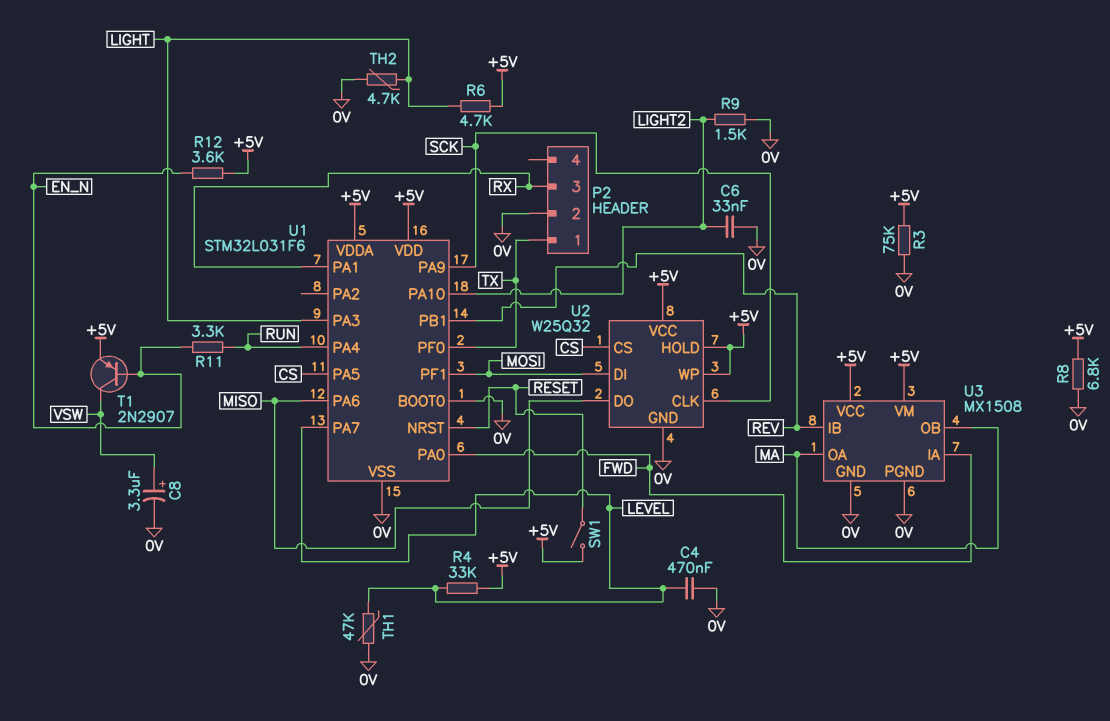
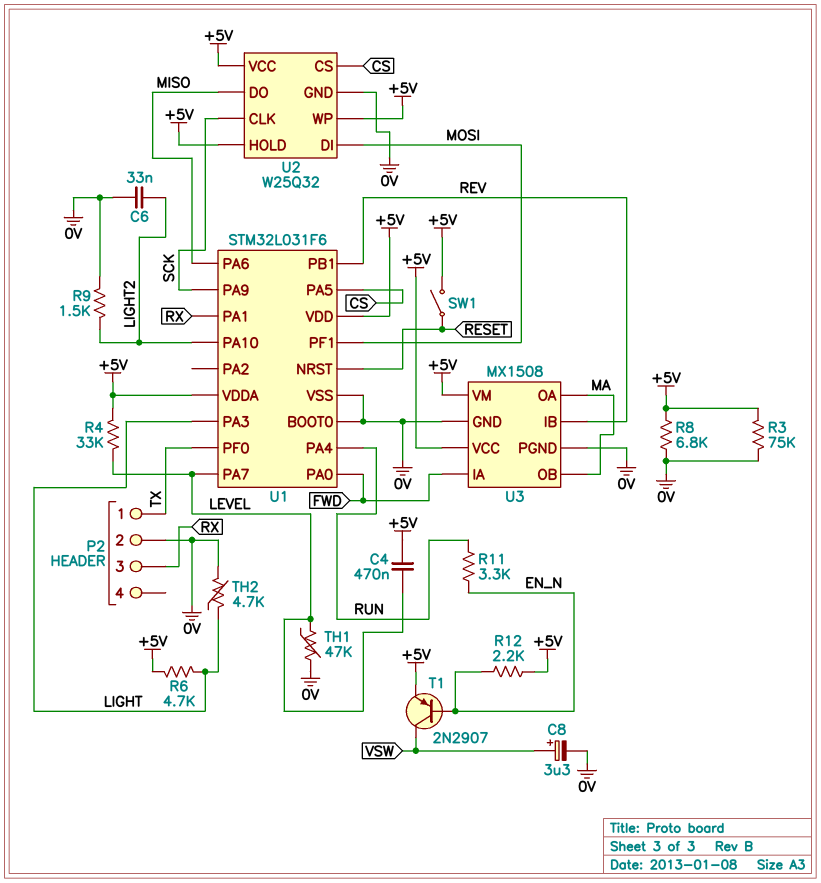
C4: 470nF (0V, LEVEL) -> 470nF (+5V, LEVEL)
R12: 3.6k (+5V, EN_N) -> 2.2k (+5V, EN_N)

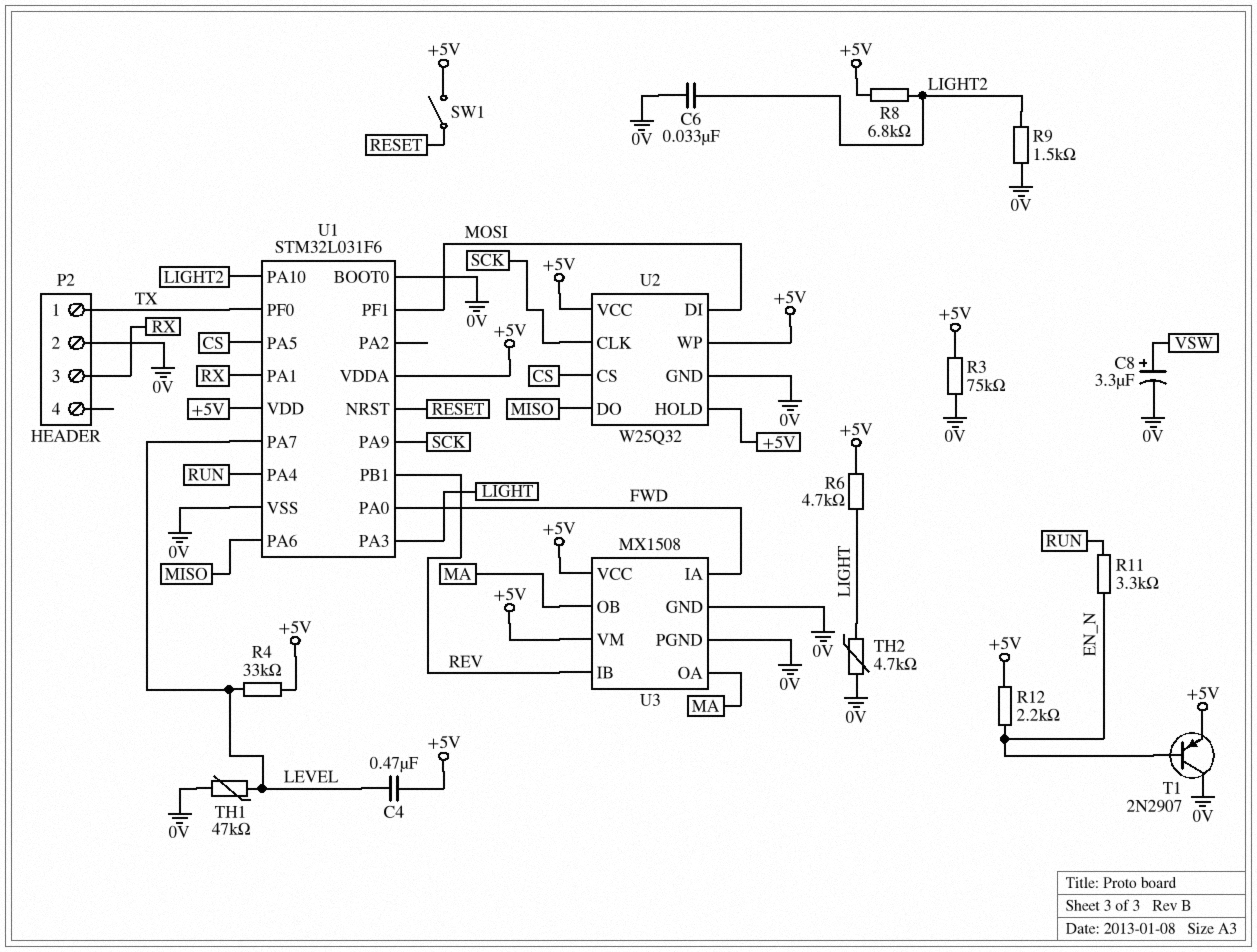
R8: 6.8k (+5V, 0V) -> 6.8k (+5V, LIGHT2)
T1: PNP 2N2907 (B EN_N, C VSW, E +5V) -> PNP 2N2907 (B EN_N, C 0V, E +5V)

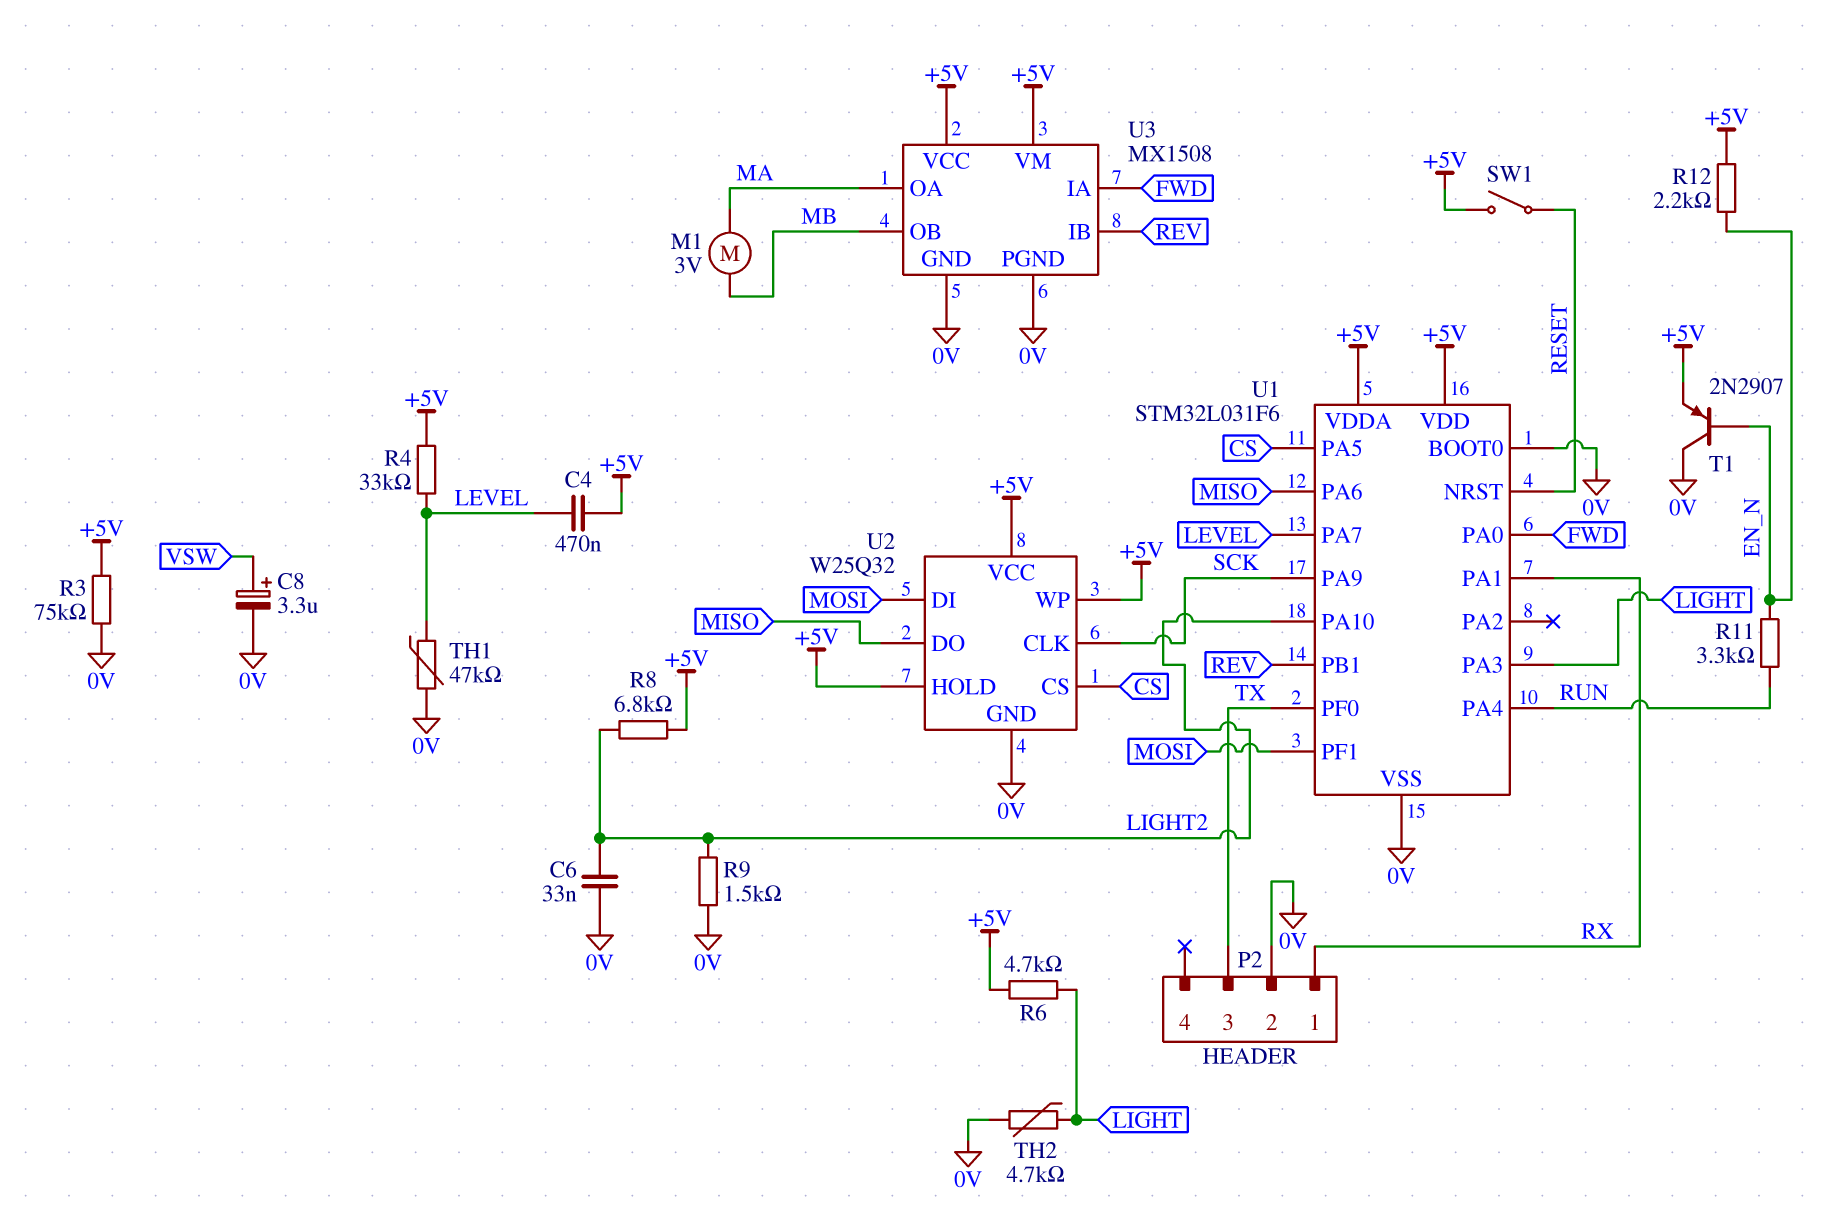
M1: none -> motor 3V (MA, MB)
P2 pin 1: TX -> RX
P2 pin 3: RX -> TX
U3 pin OB: MA -> MB

